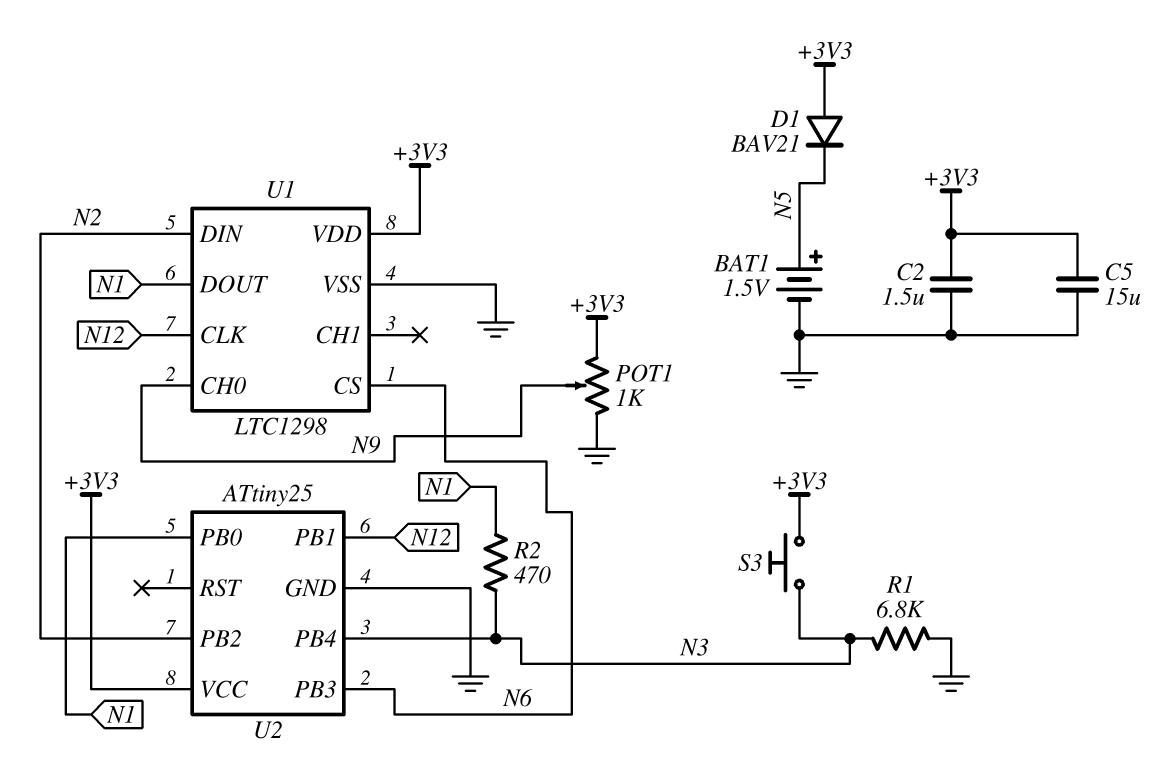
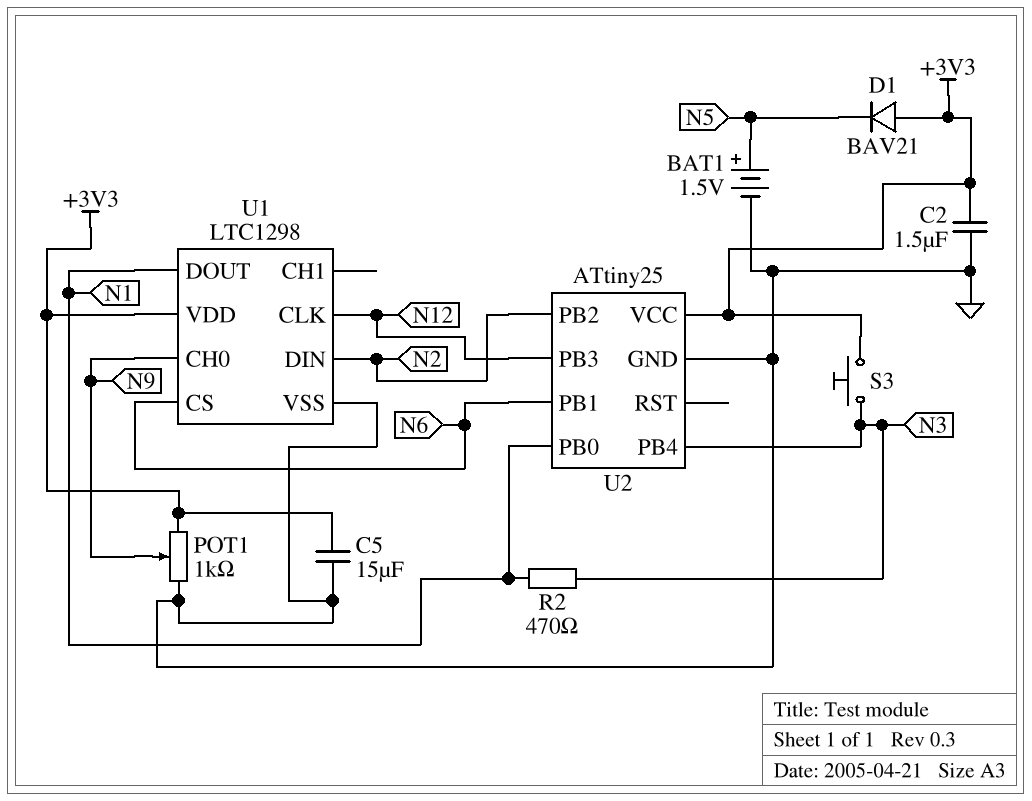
R1: 6.8k (GND, N3) -> none
U2 pin PB1: N12 -> N6
U2 pin PB3: N6 -> N12

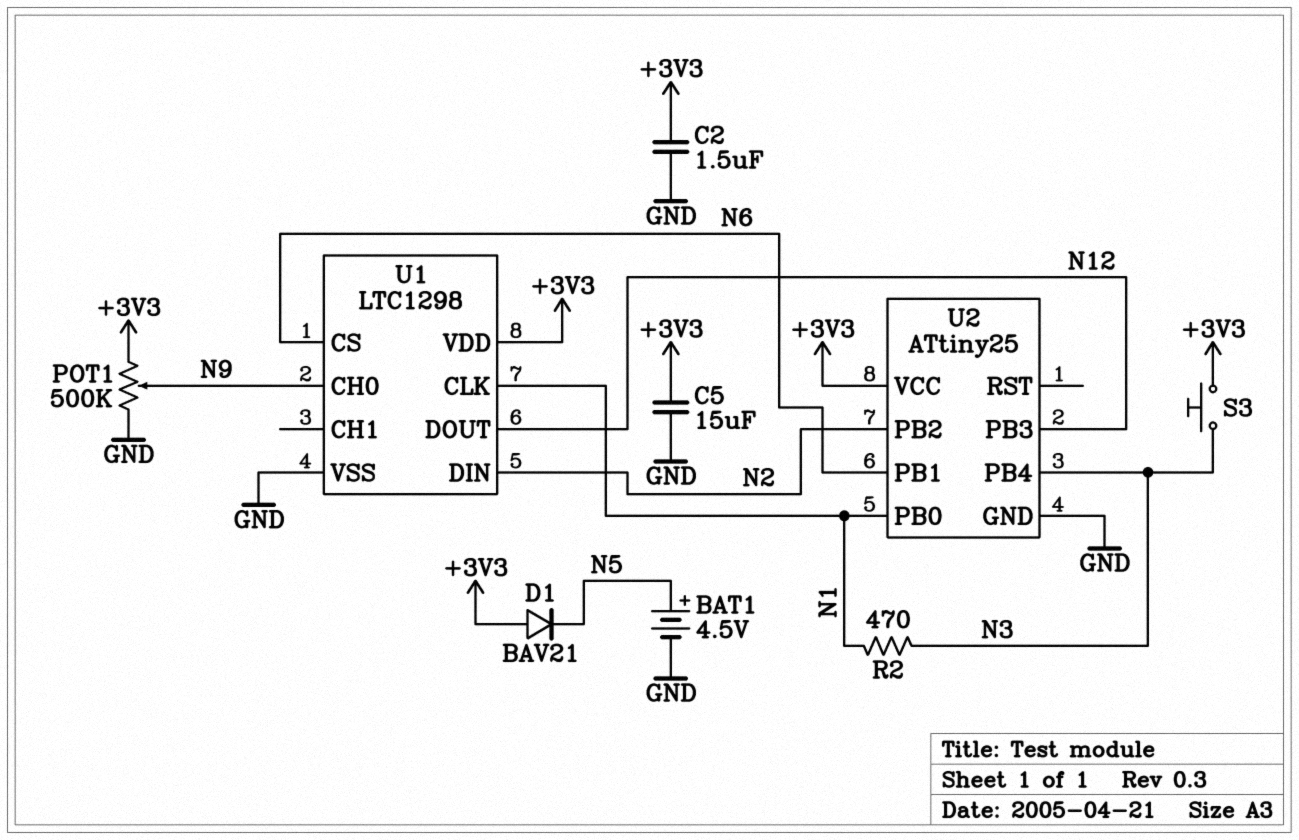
BAT1: 1.5V (plus N5, minus GND) -> 4.5V (plus N5, minus GND)
POT1: 1k (+3V3, GND, wiper N9) -> 500k (+3V3, GND, wiper N9)
U1 pin CLK: N12 -> N1
U1 pin DOUT: N1 -> N12

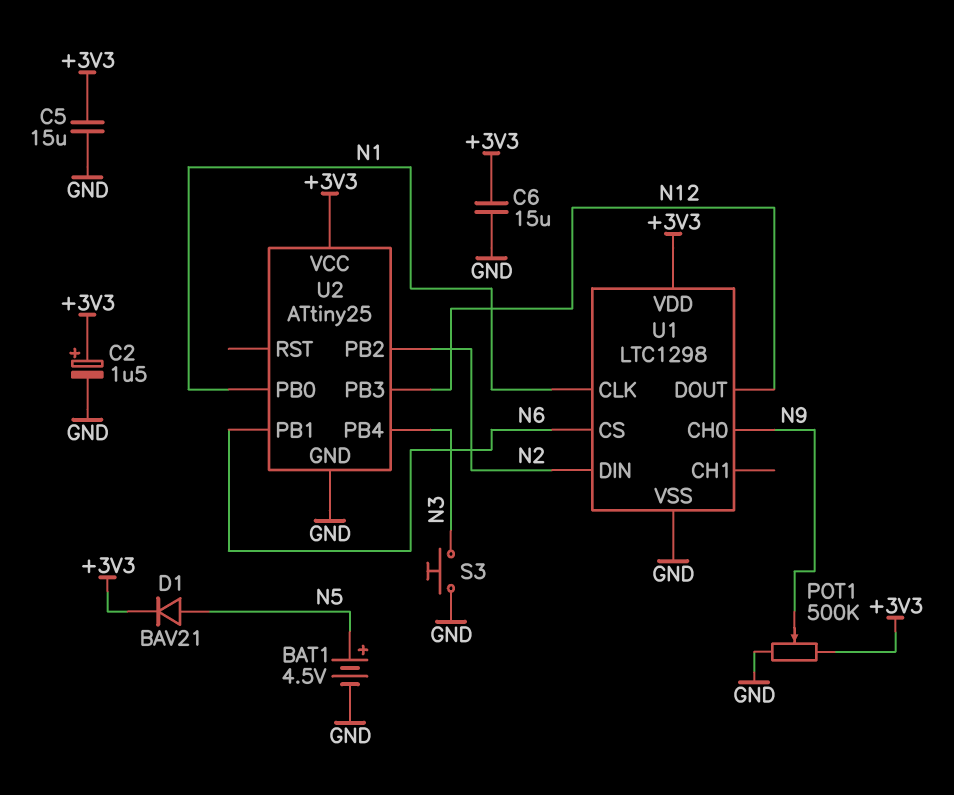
C2: 1.5uF (+3V3, GND) -> 1.5uF (plus +3V3, minus GND)
C6: none -> 15uF (+3V3, GND)
D1: diode BAV21 (A +3V3, K N5) -> diode BAV21 (A N5, K +3V3)
R2: 470 (N1, N3) -> none
S3: button (+3V3, N3) -> button (GND, N3)

